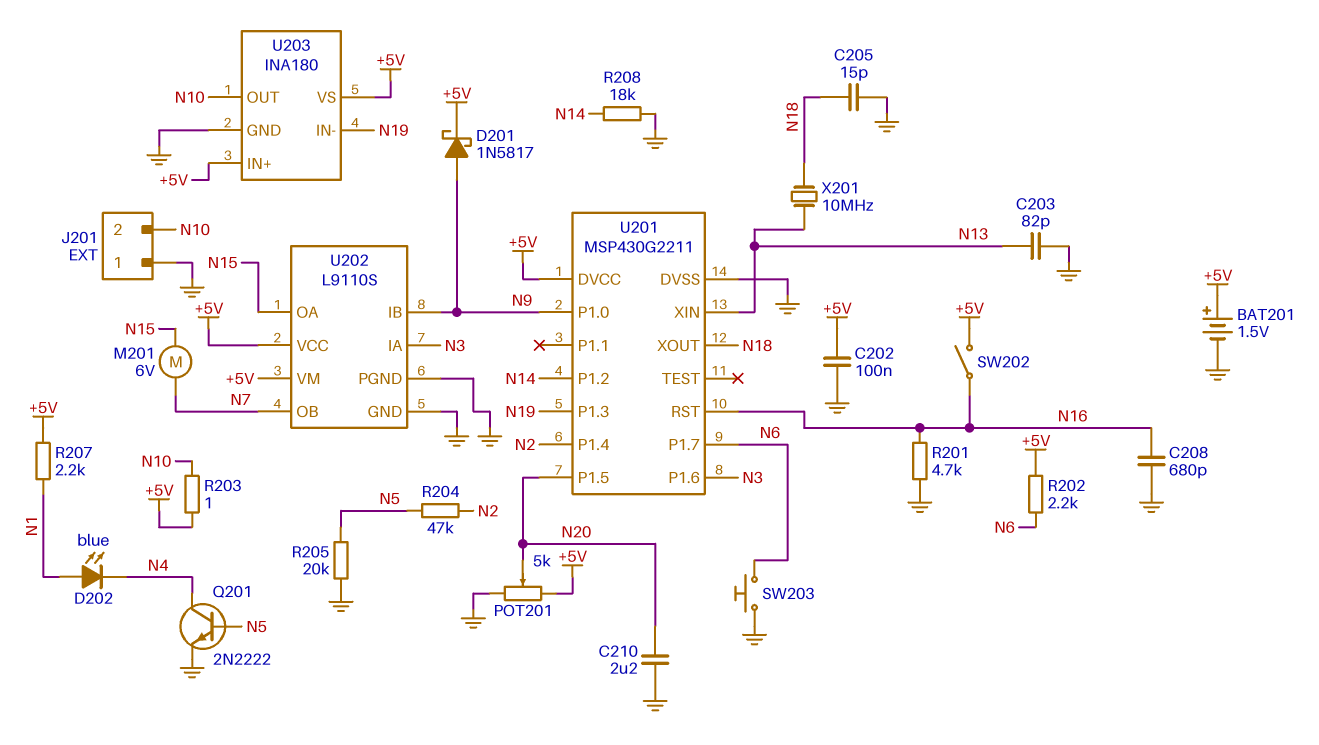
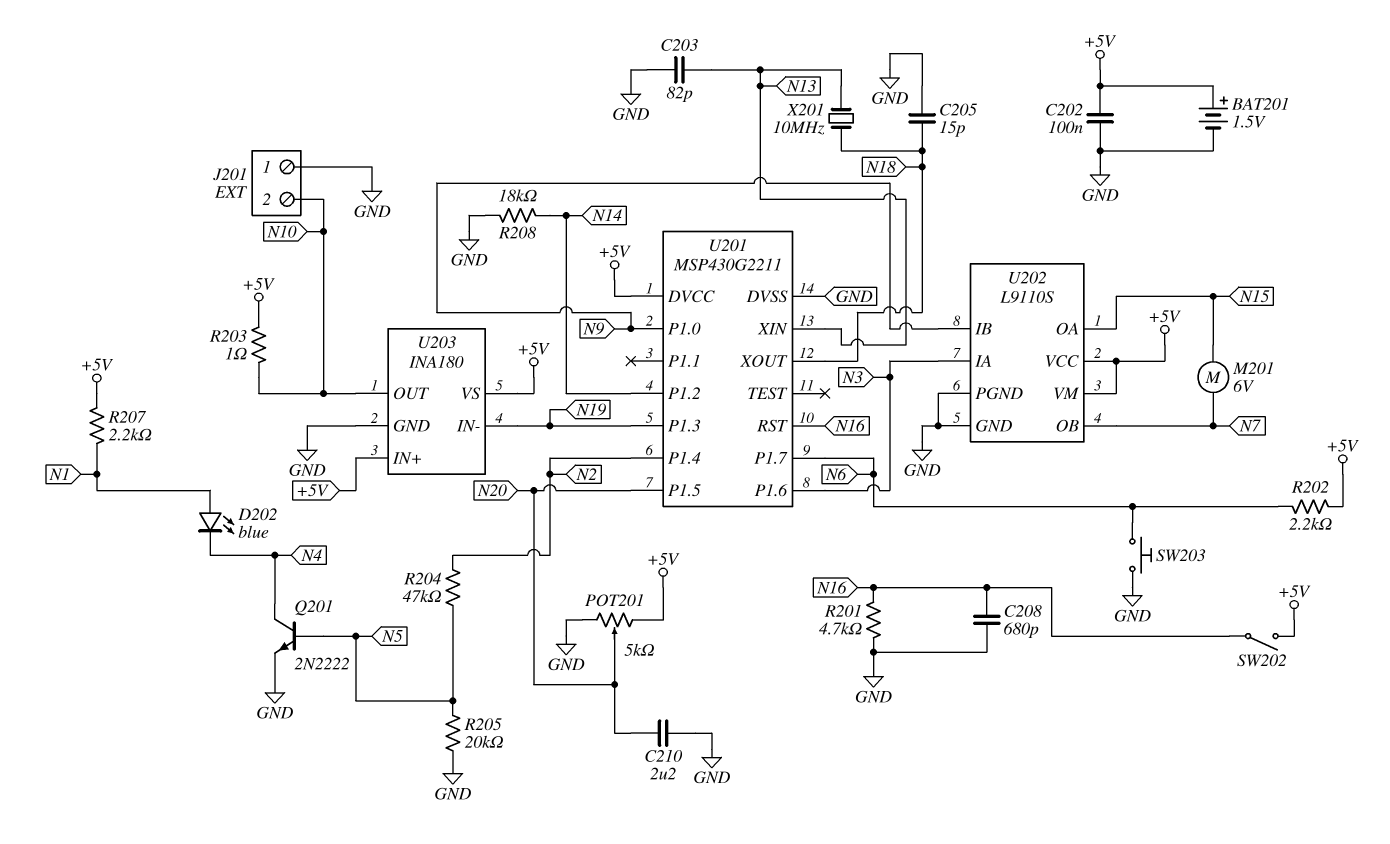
D201: schottky 1N5817 (A N9, K +5V) -> none

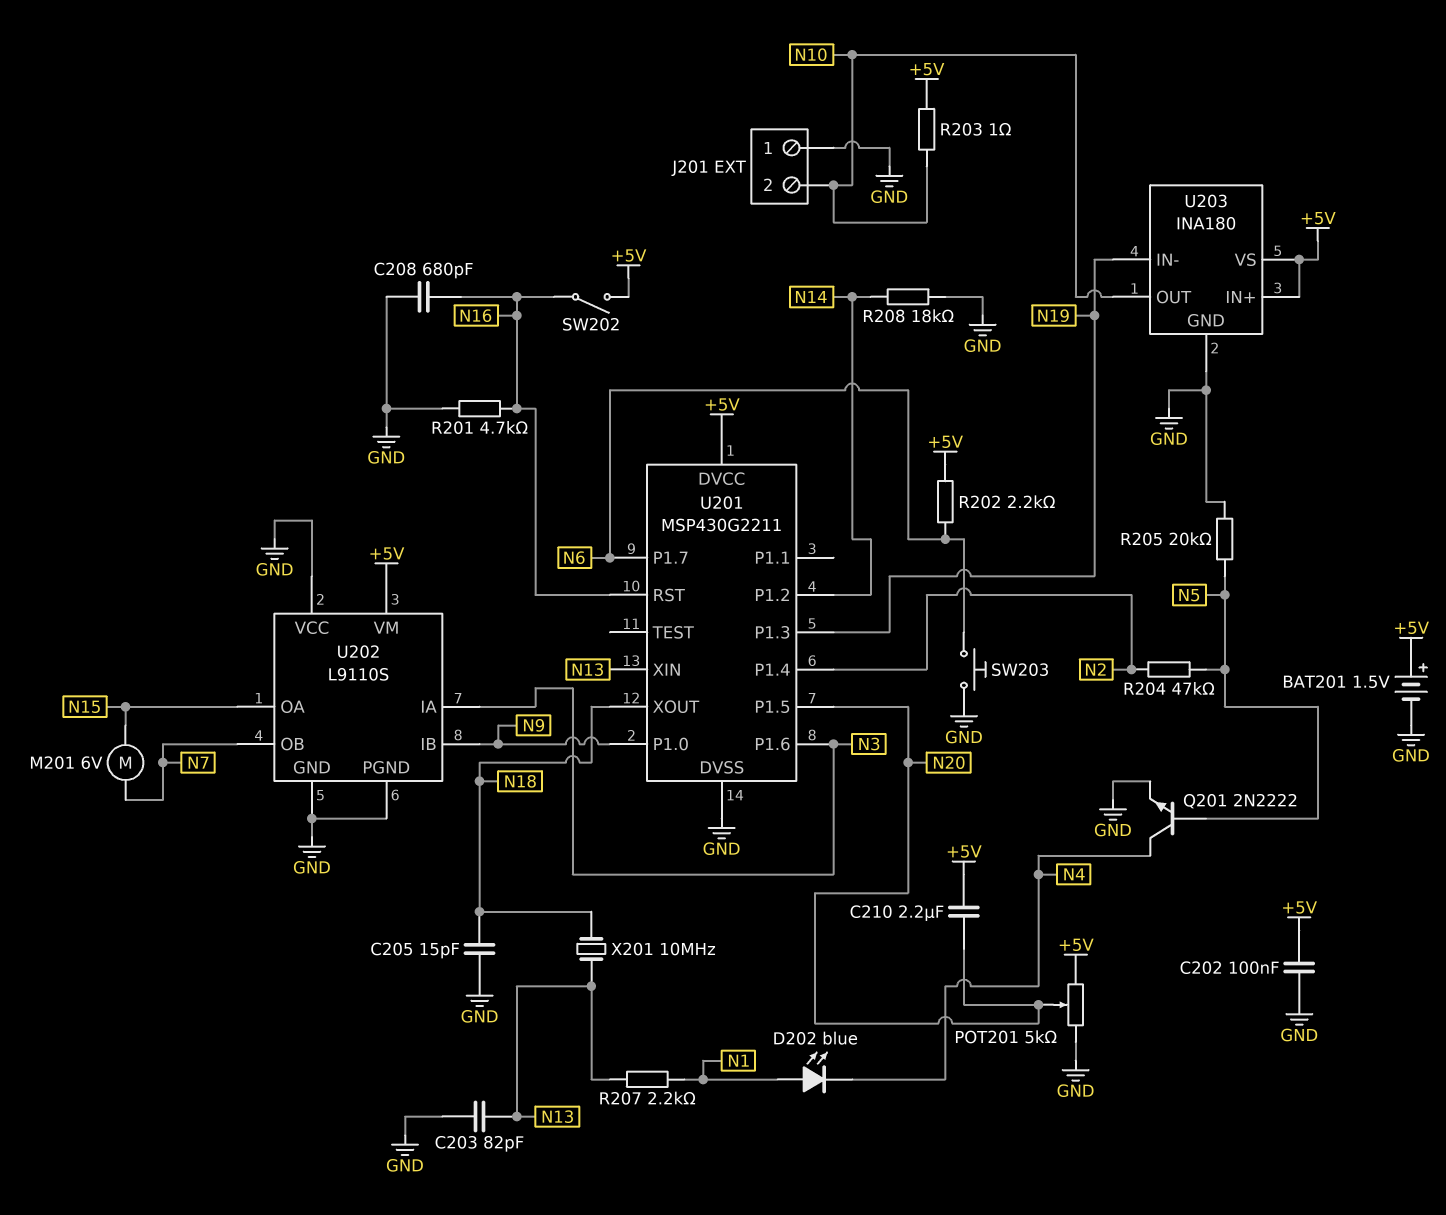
C210: 2.2uF (GND, N20) -> 2.2uF (+5V, N20)
R207: 2.2k (+5V, N1) -> 2.2k (N1, N13)
U202 pin VCC: +5V -> GND

